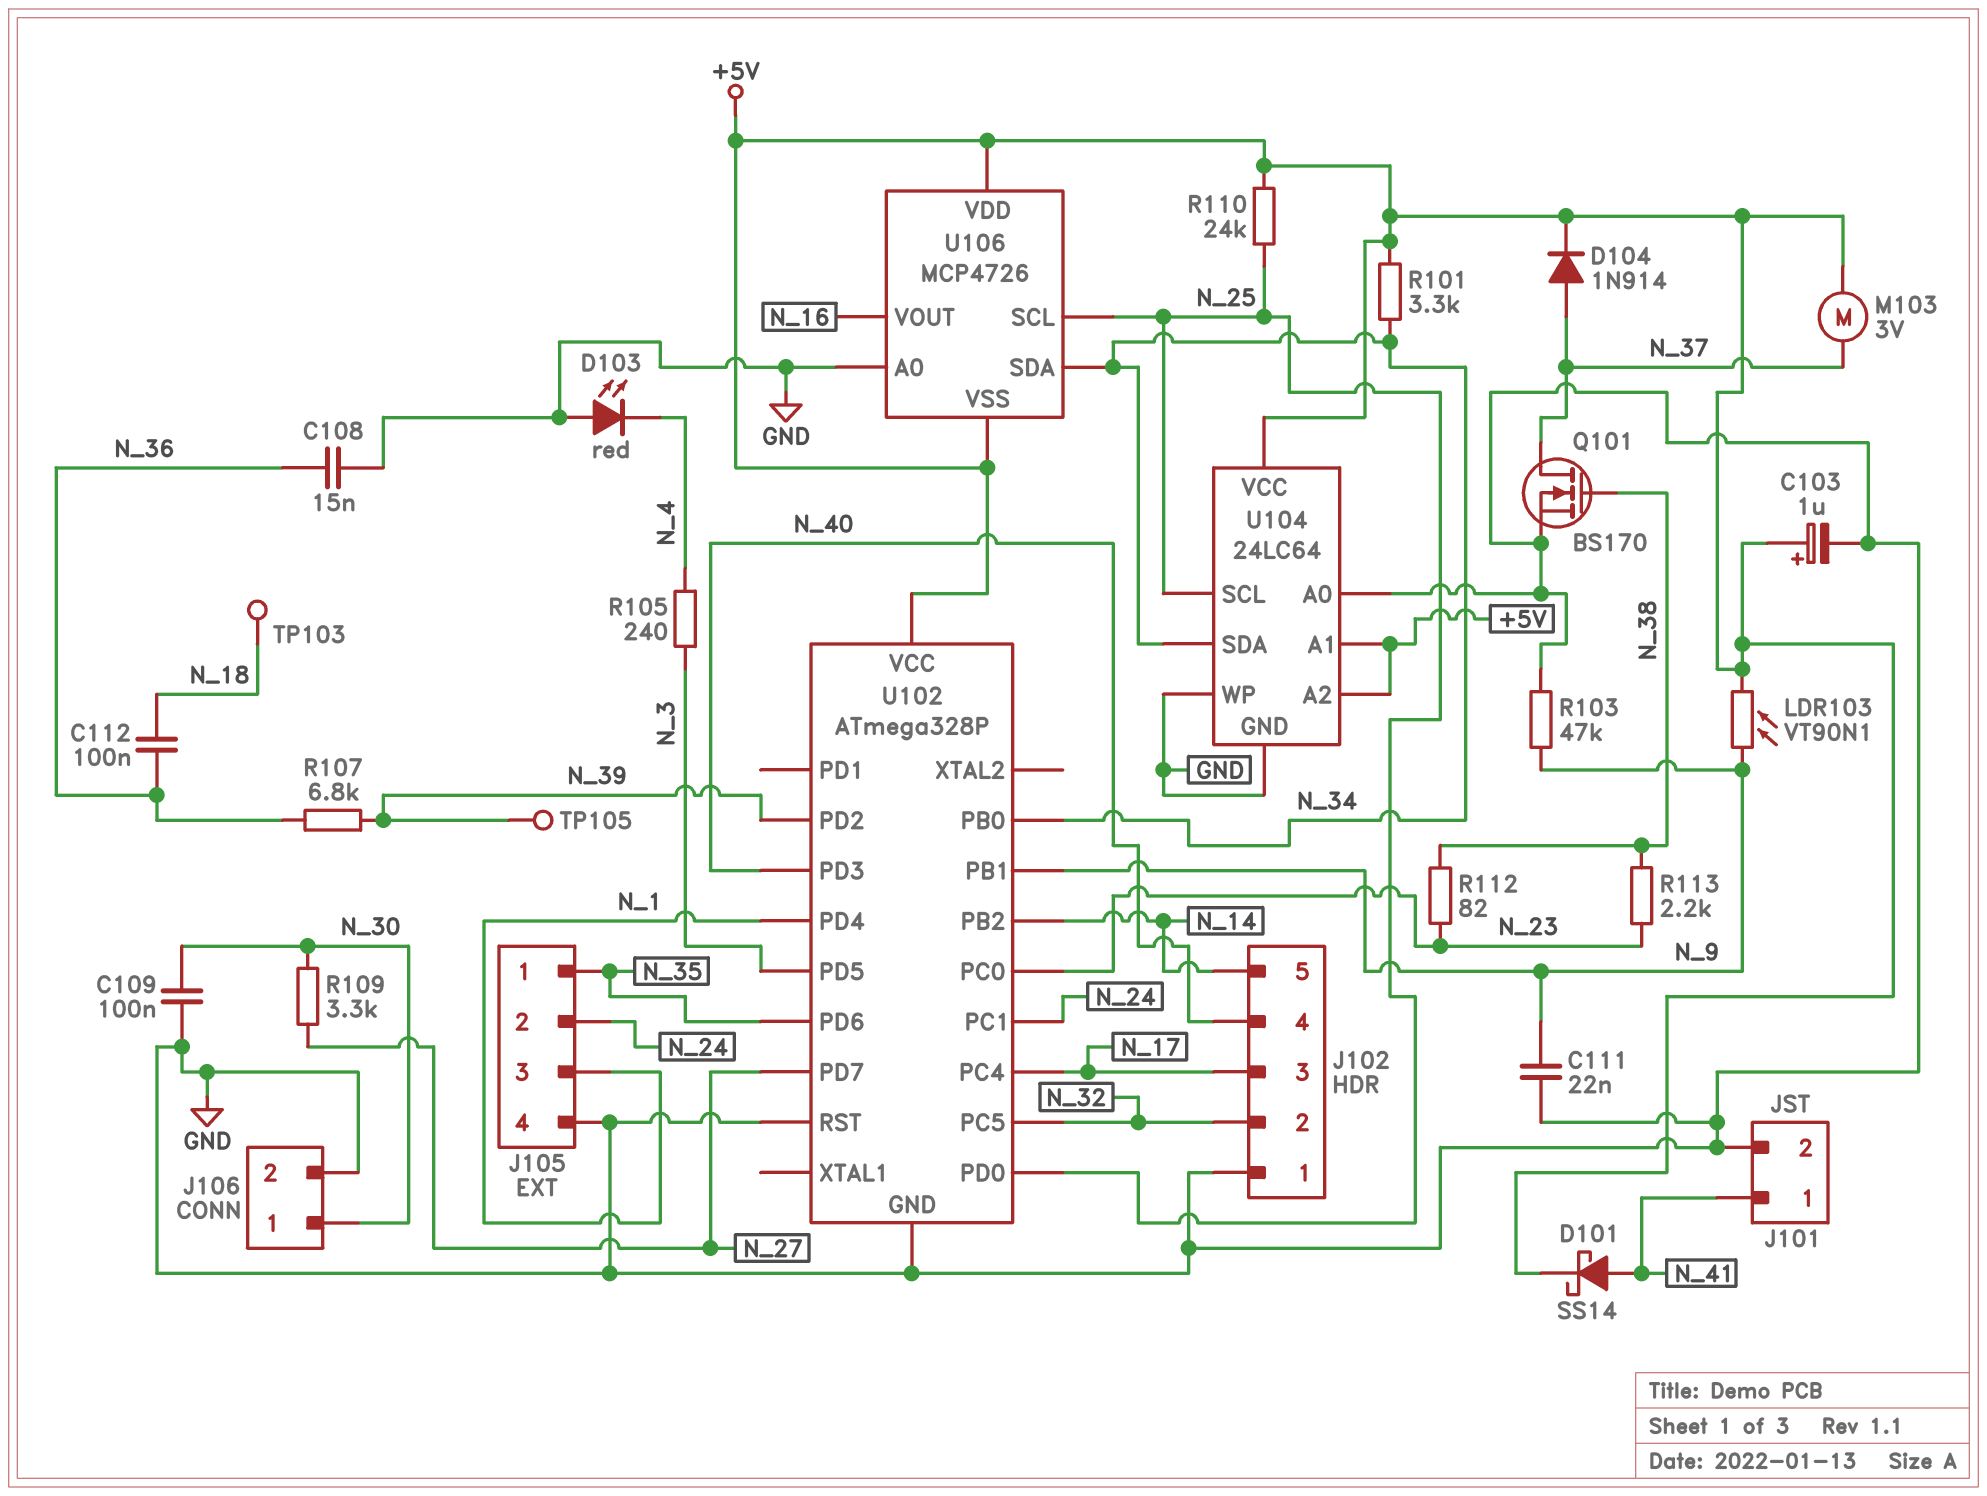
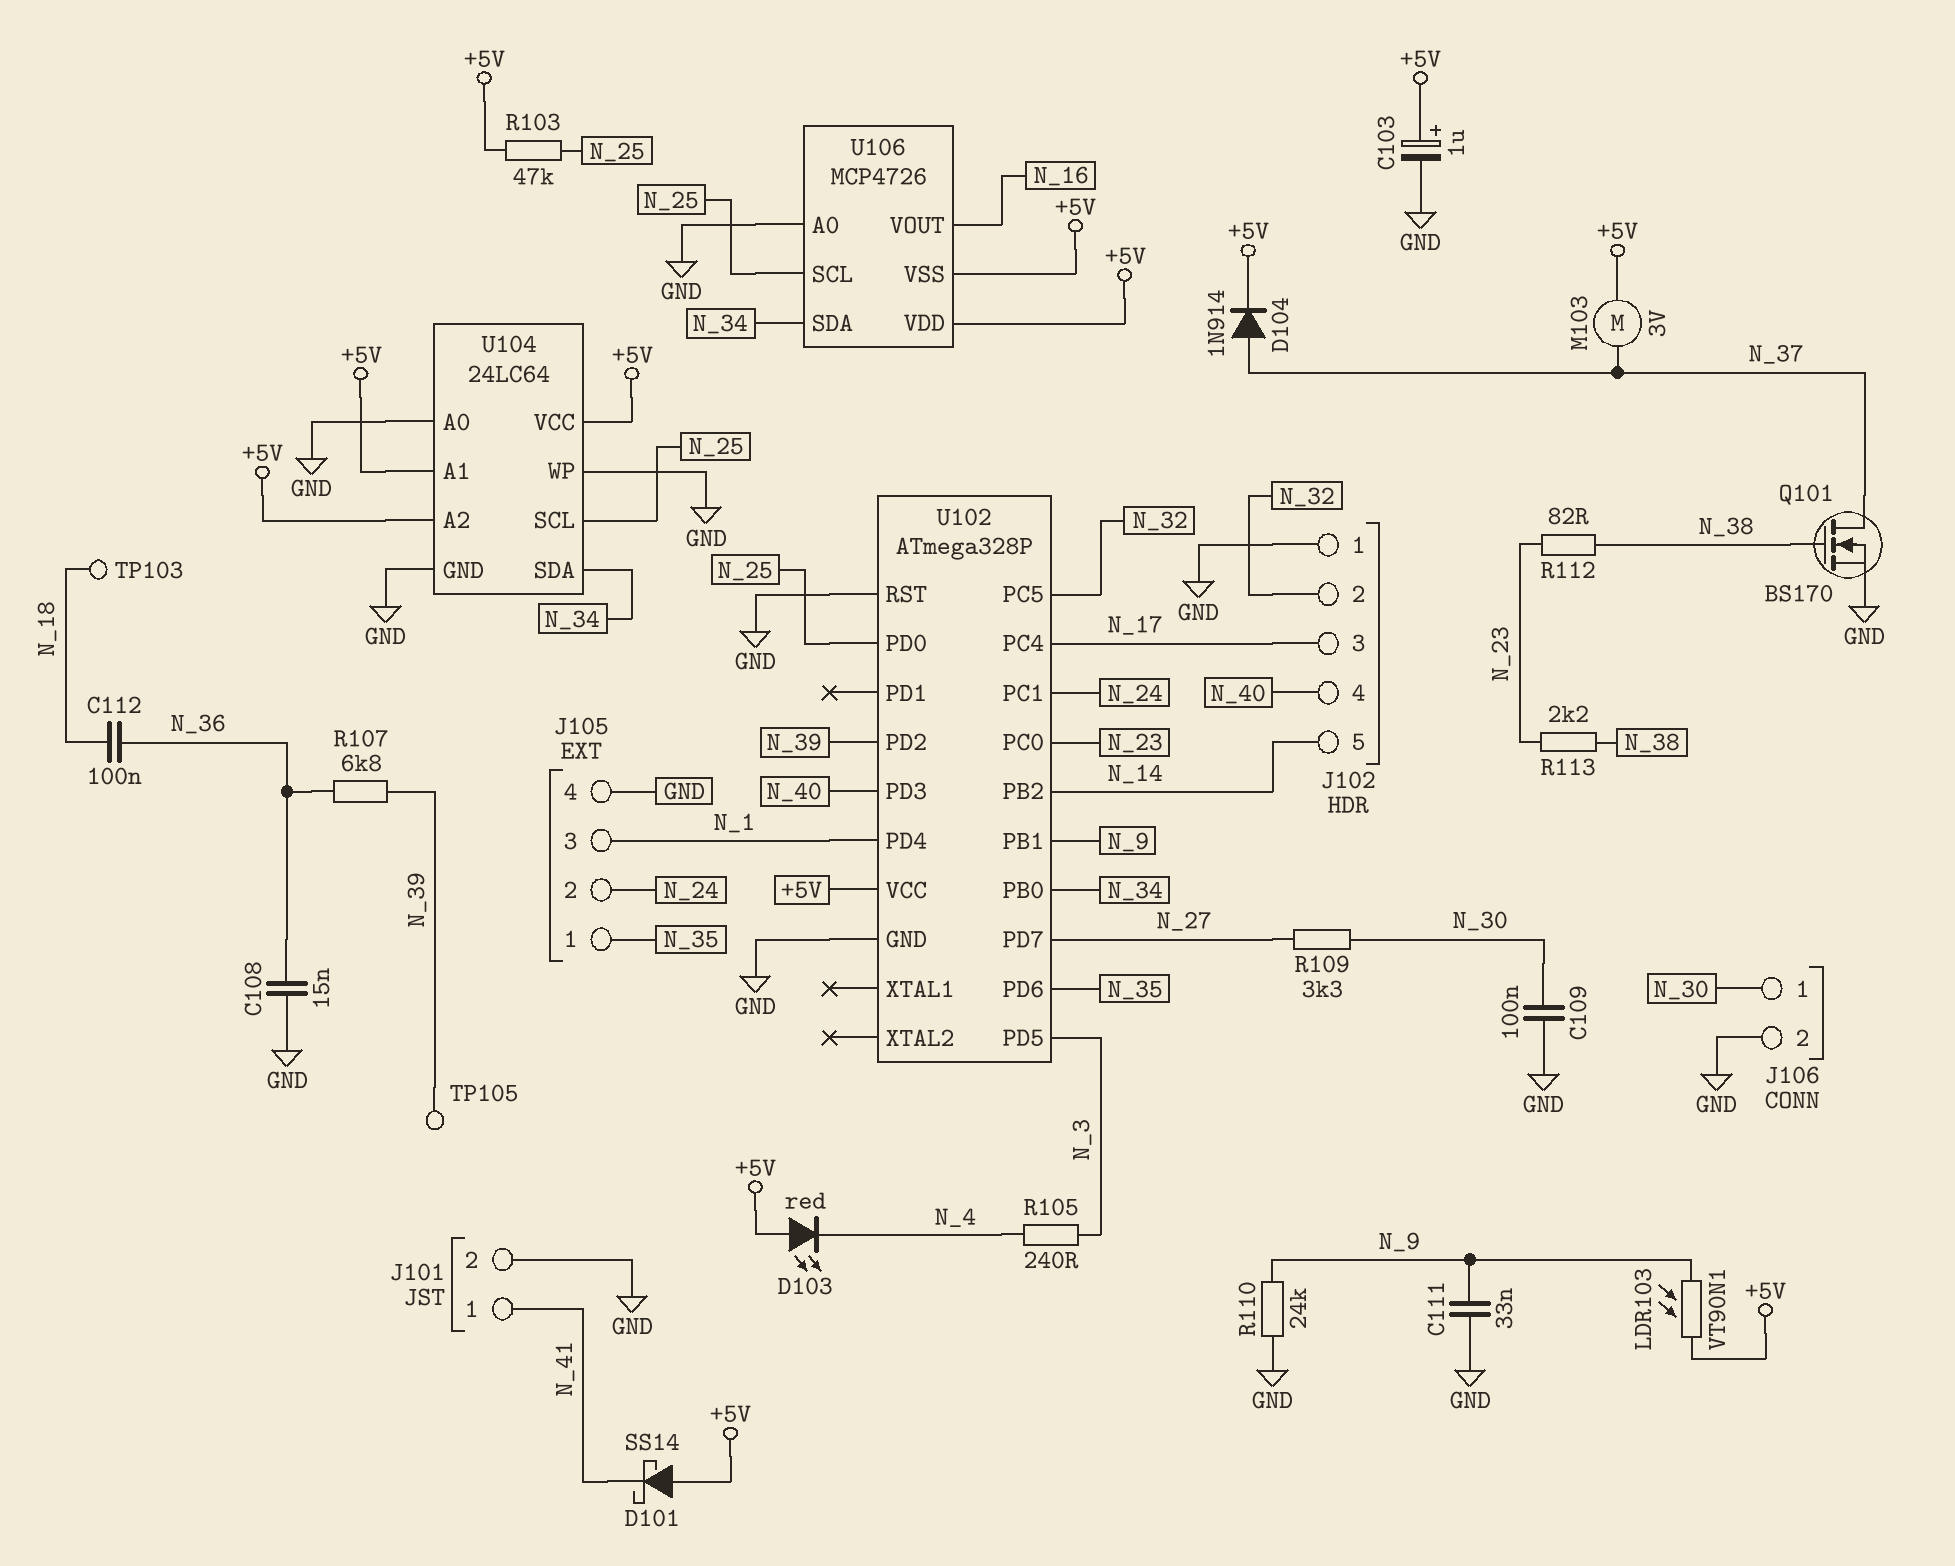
C111: 22nF (GND, N_9) -> 33nF (GND, N_9)
D101: schottky SS14 (A N_41, K +5V) -> schottky SS14 (A +5V, K N_41)
D103: LED red (A GND, K N_4) -> LED red (A +5V, K N_4)
R101: 3.3k (+5V, N_34) -> none
R103: 47k (GND, N_9) -> 47k (+5V, N_25)
R110: 24k (+5V, N_25) -> 24k (GND, N_9)

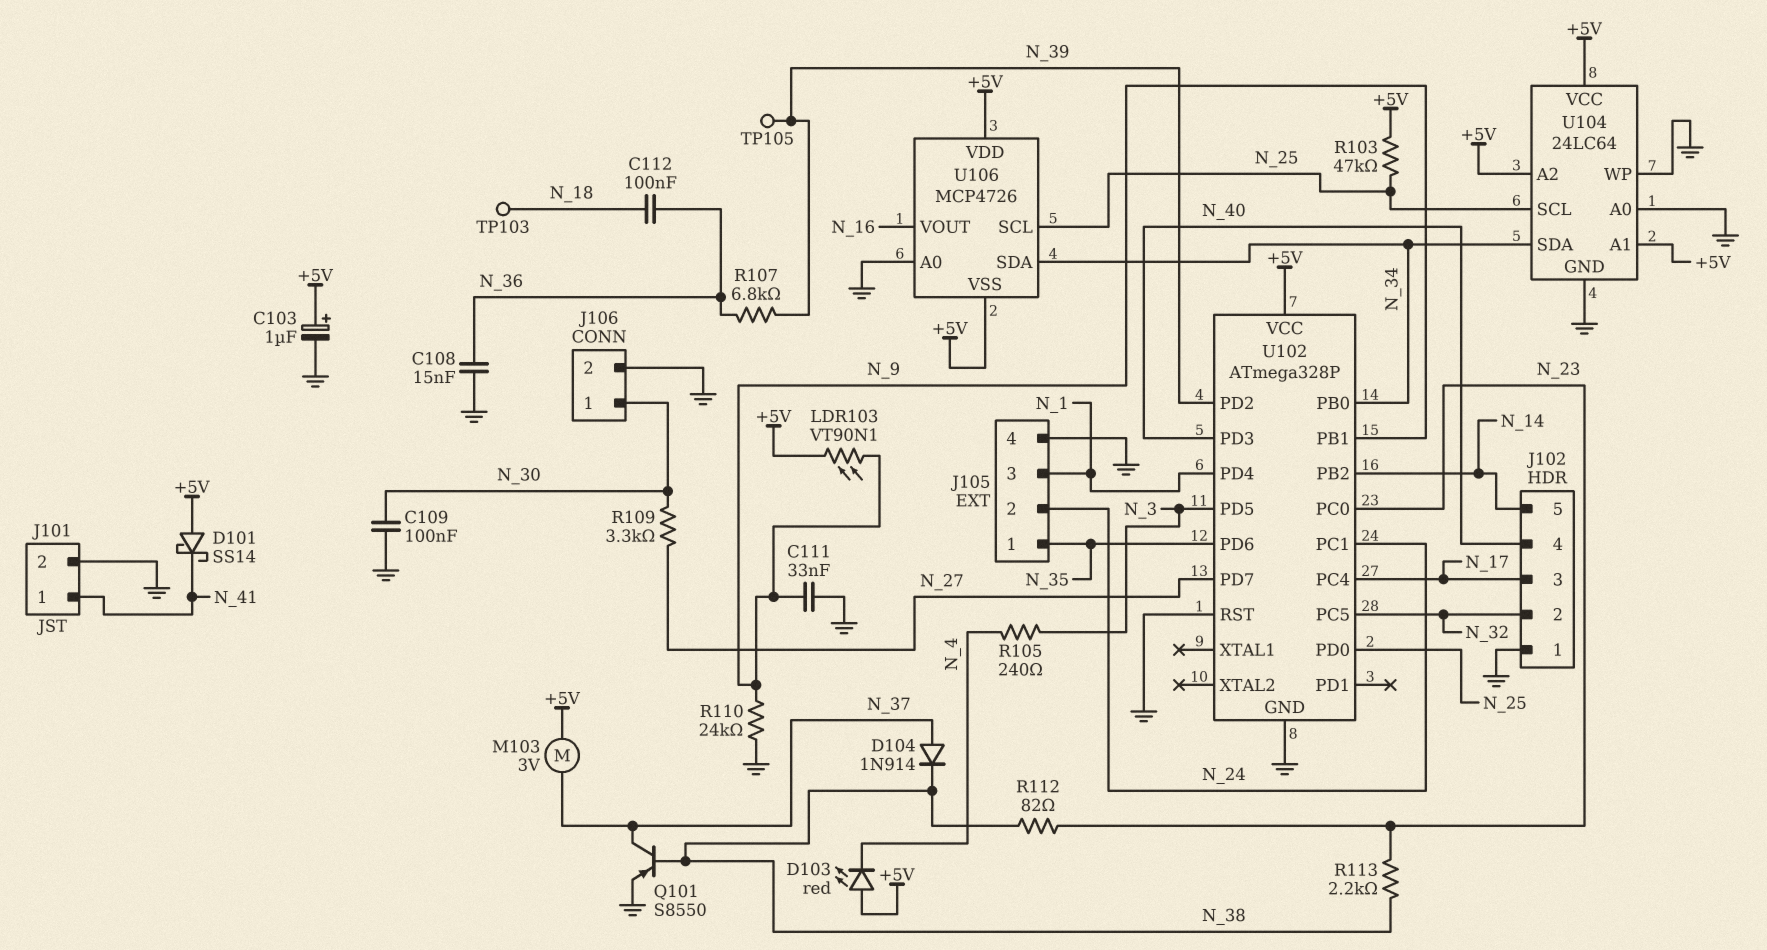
D104: diode 1N914 (A N_37, K +5V) -> diode 1N914 (A N_37, K N_38)
Q101: NMOS BS170 (G N_38, D N_37, S GND) -> PNP S8550 (B N_38, C N_37, E GND)

